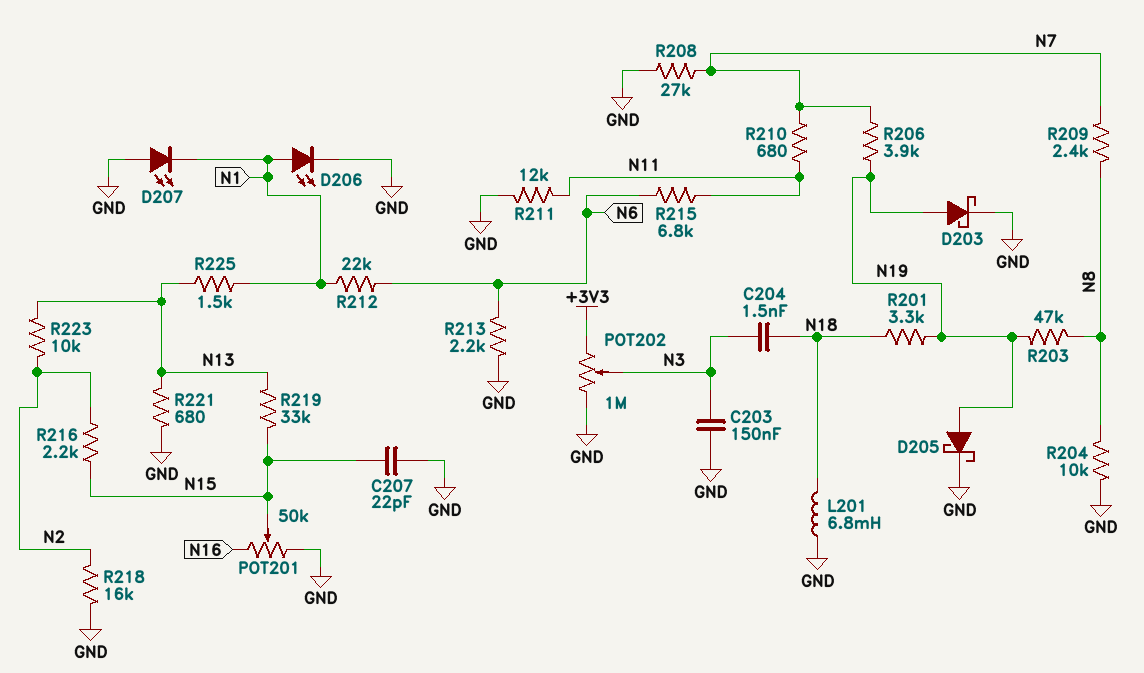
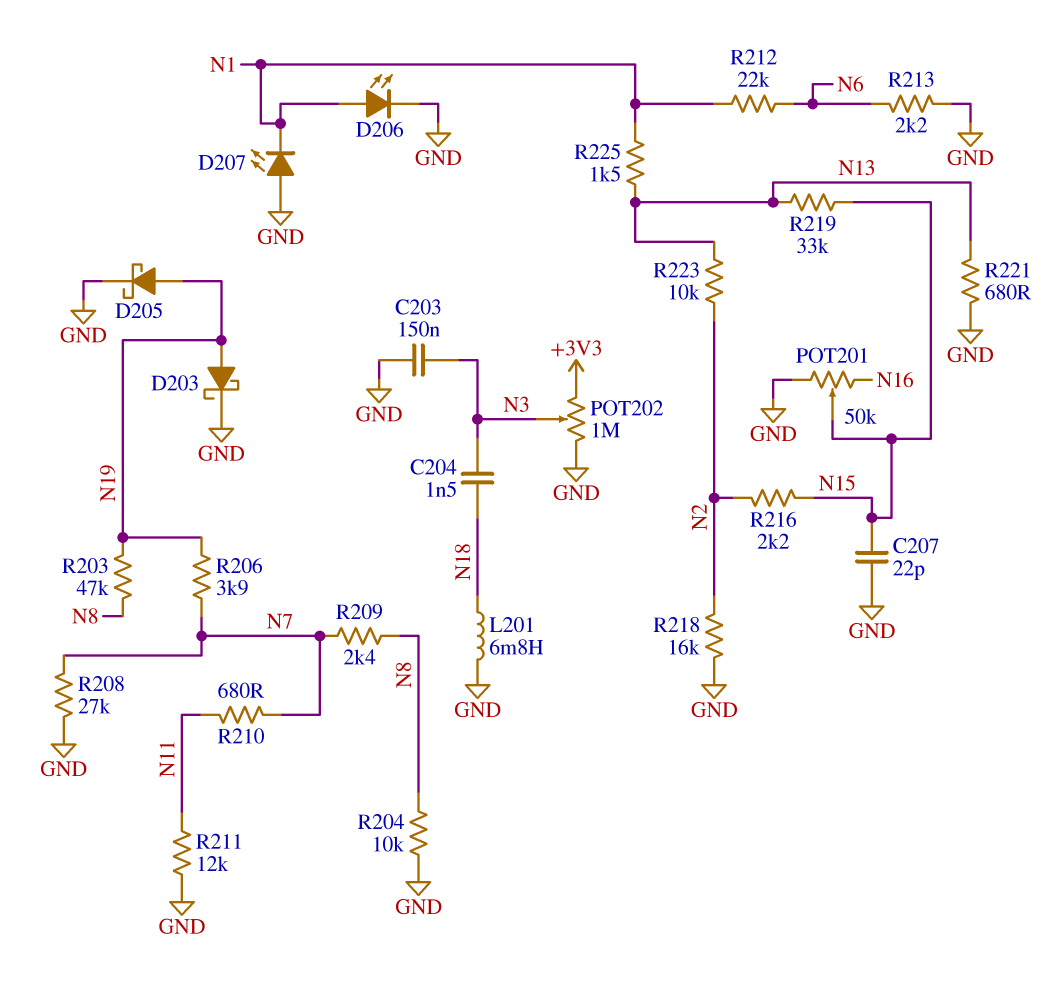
R201: 3.3k (N18, N19) -> none
R215: 6.8k (N6, N11) -> none

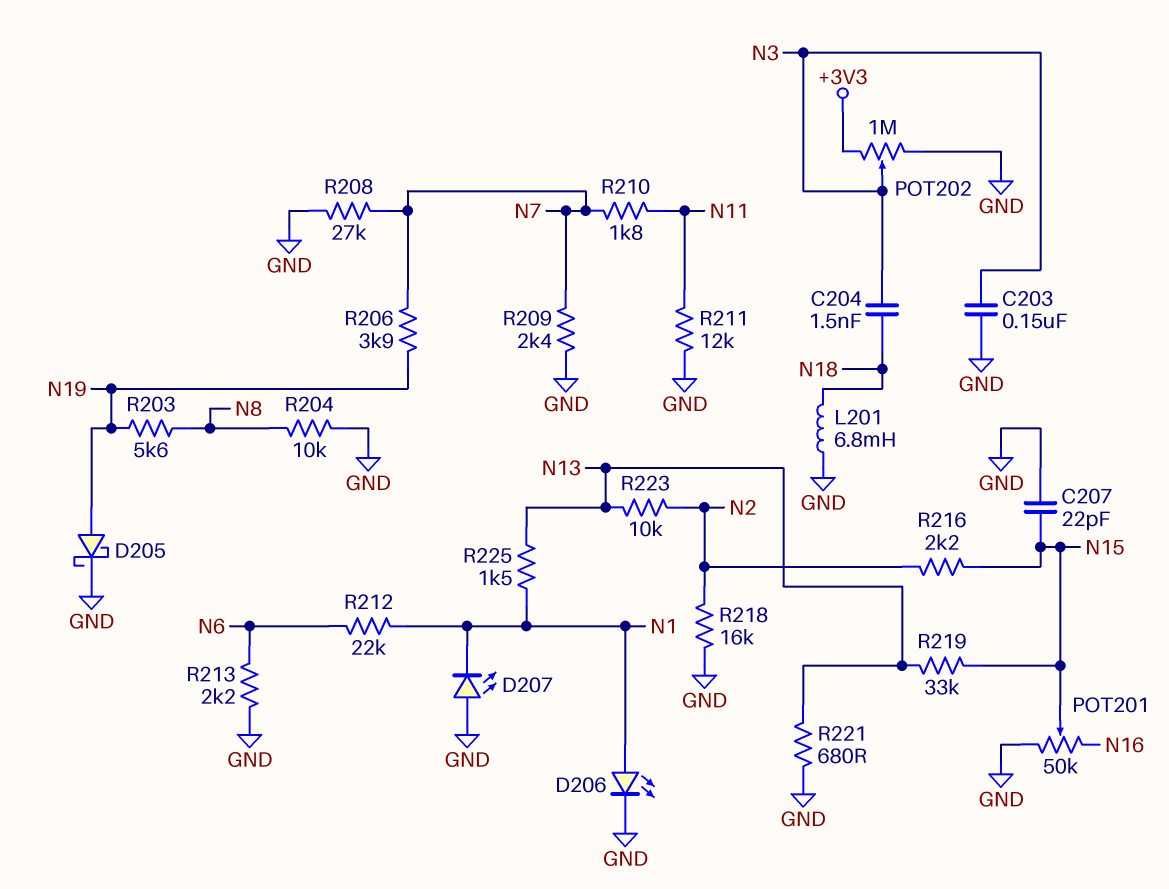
D203: schottky (A N19, K GND) -> none
R203: 47k (N8, N19) -> 5.6k (N8, N19)
R209: 2.4k (N7, N8) -> 2.4k (GND, N7)
R210: 680 (N7, N11) -> 1.8k (N7, N11)

